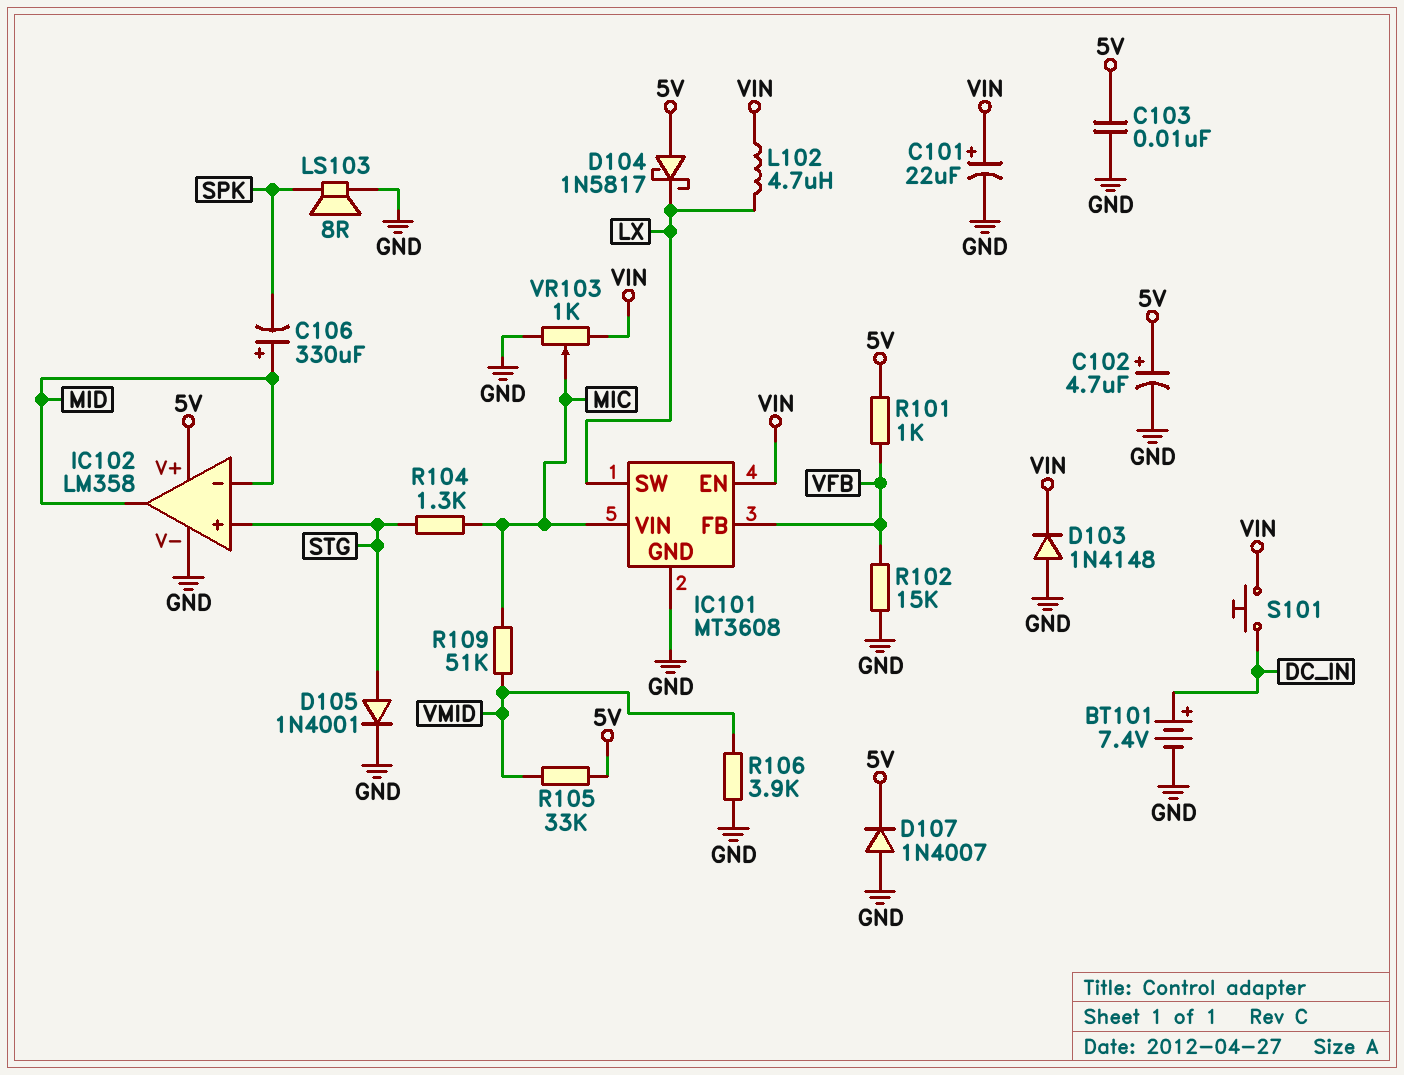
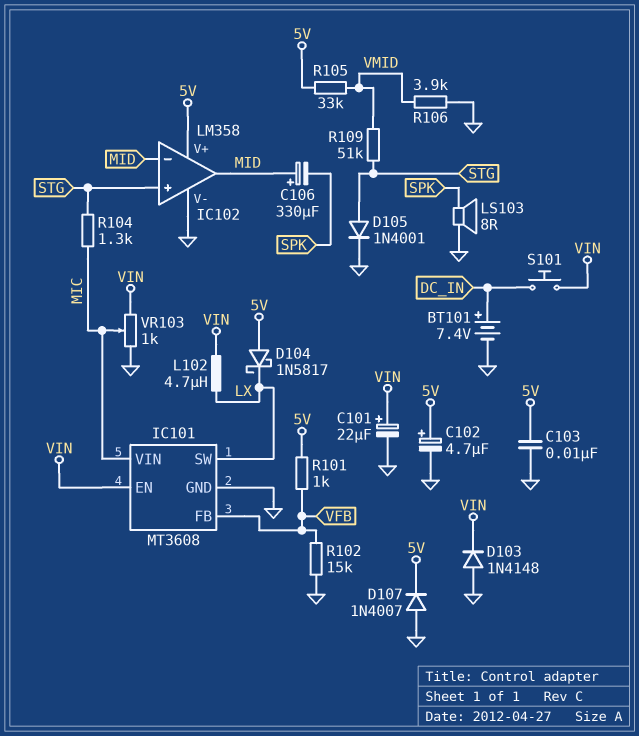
R109: 51k (MIC, VMID) -> 51k (STG, VMID)

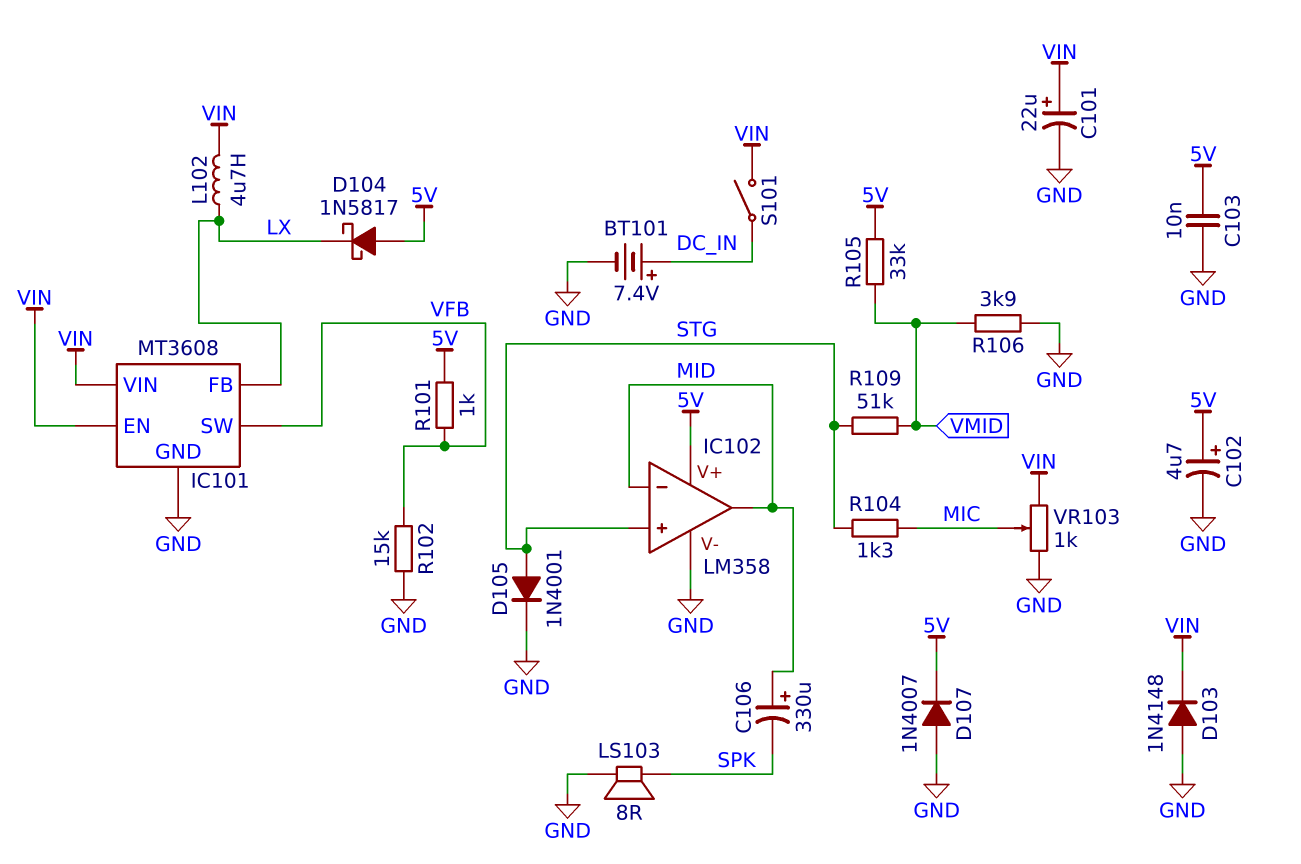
IC101 pin FB: VFB -> LX
IC101 pin SW: LX -> VFB
IC101 pin VIN: MIC -> VIN
S101: button (DC_IN, VIN) -> switch (DC_IN, VIN)

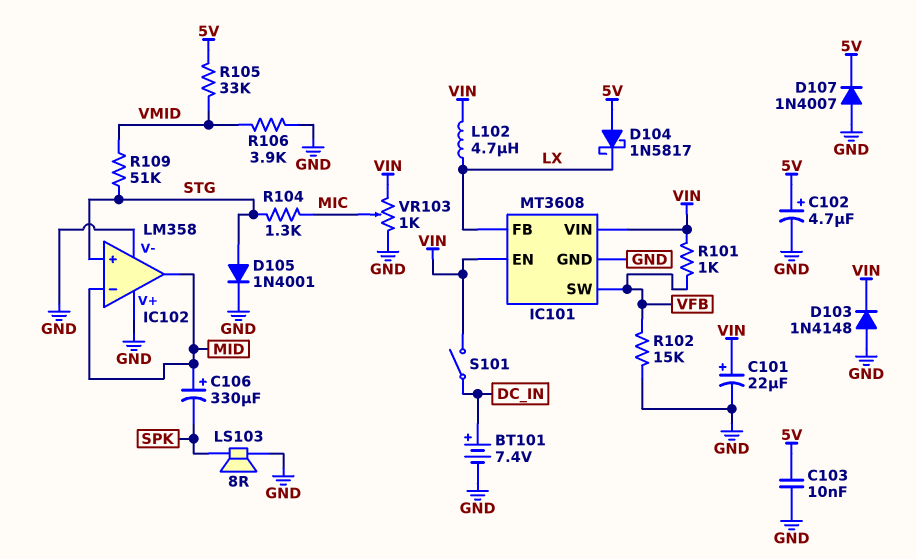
IC102 pin V+: 5V -> GND
R101: 1k (5V, VFB) -> 1k (VFB, VIN)

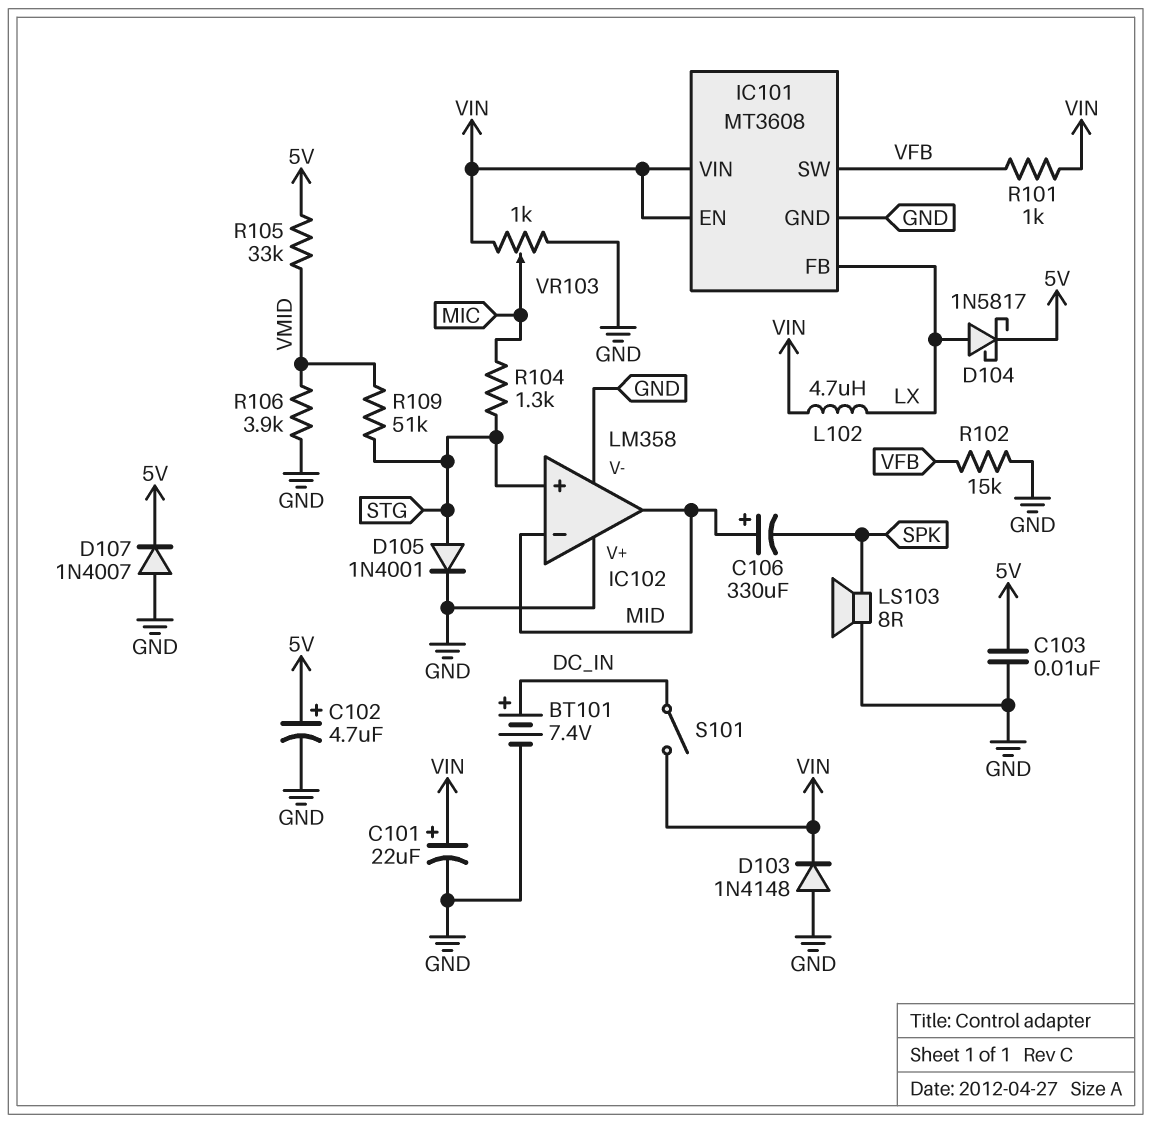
D104: schottky 1N5817 (A 5V, K LX) -> schottky 1N5817 (A LX, K 5V)

